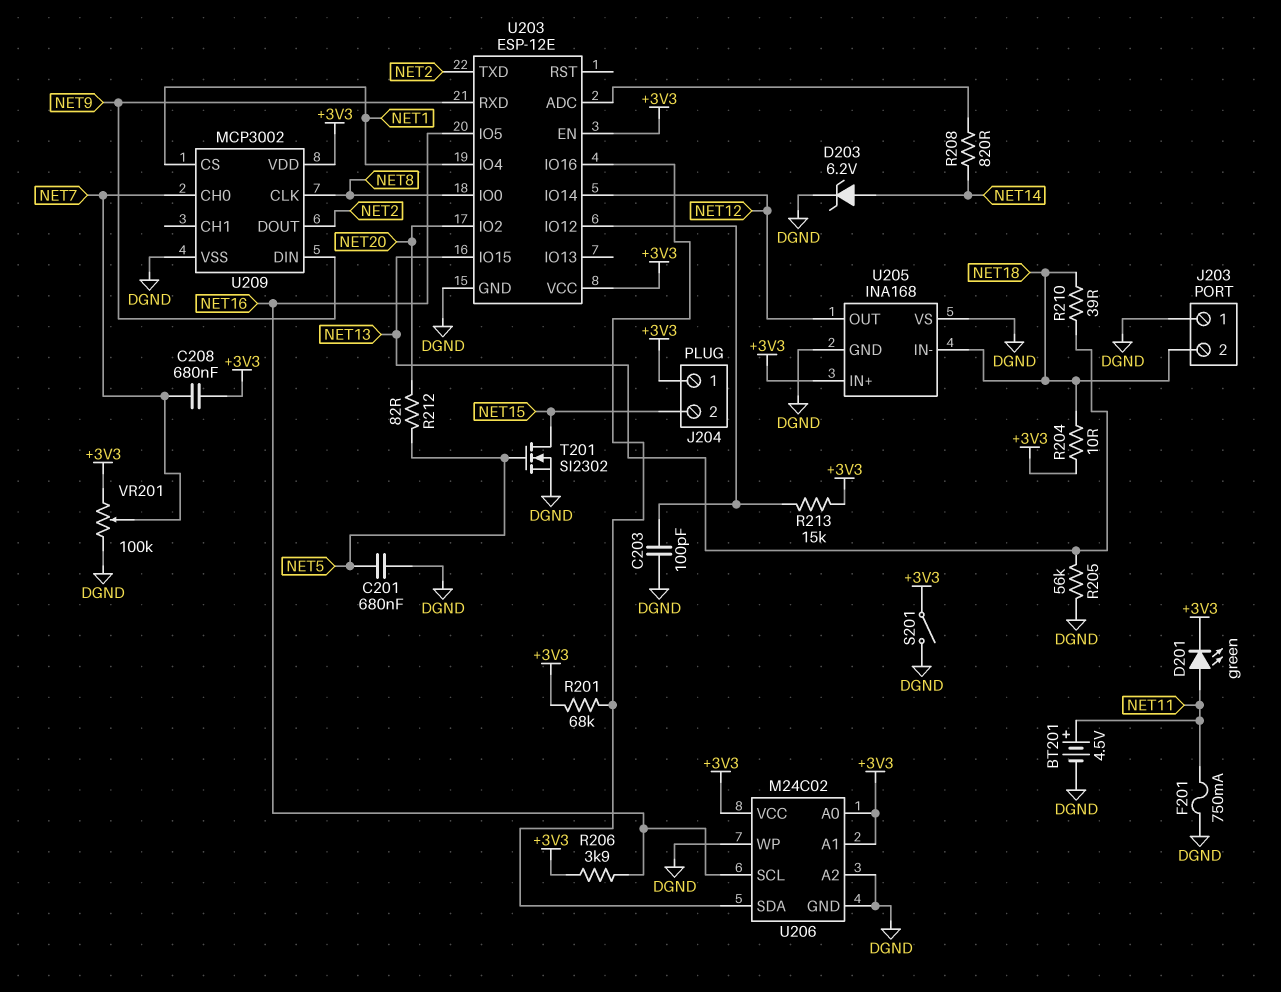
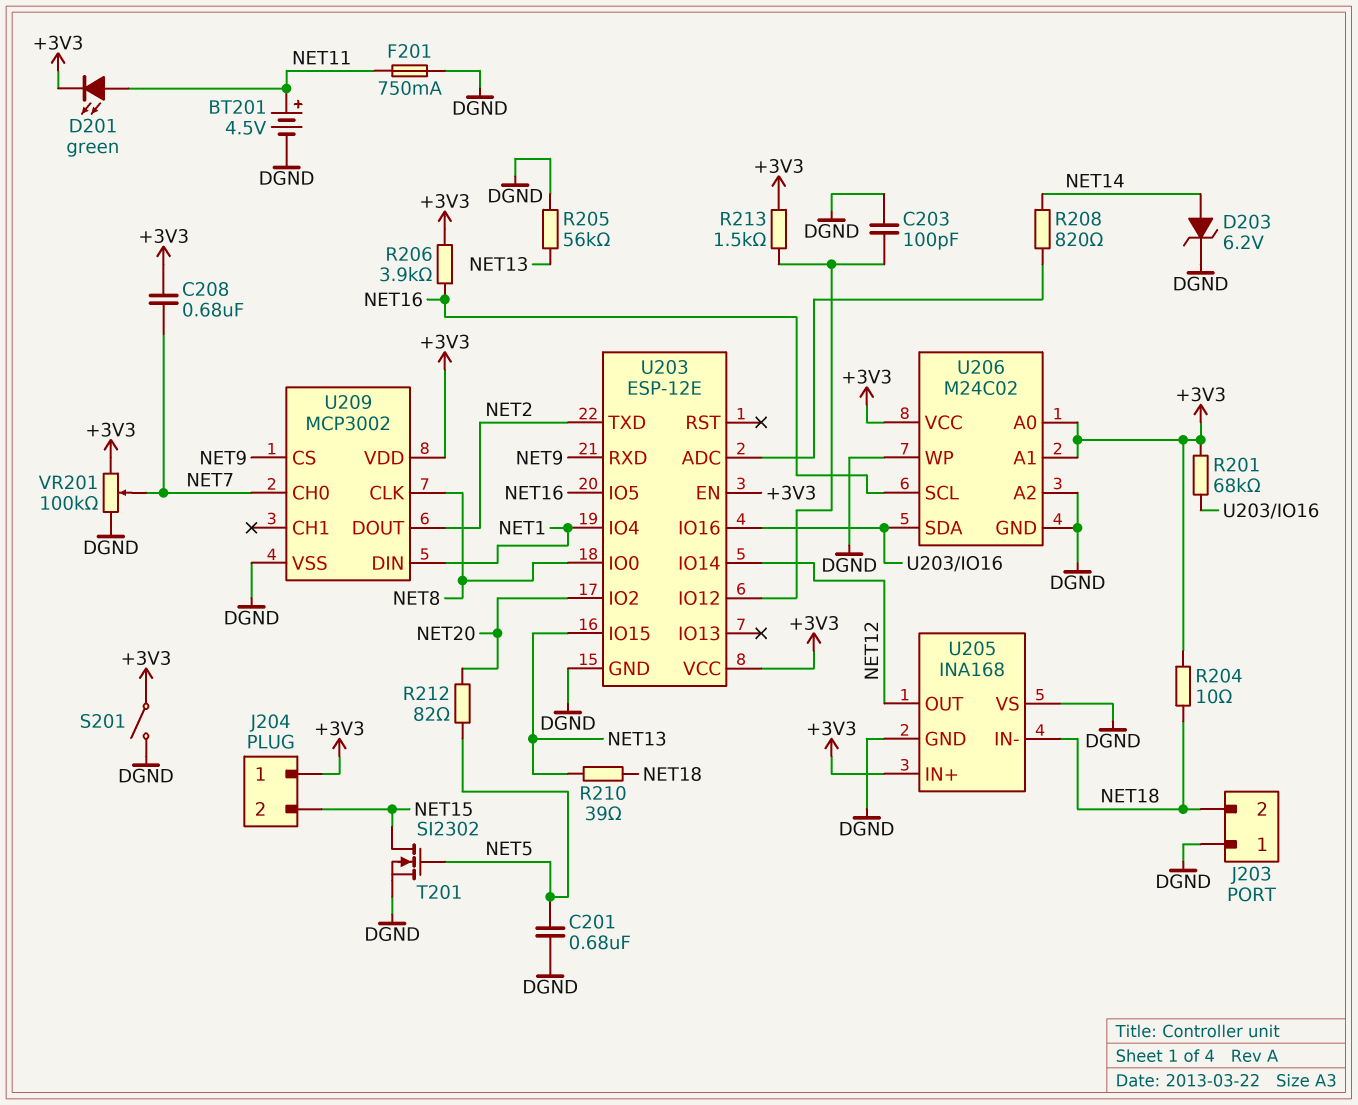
R213: 15k (+3V3, U203/IO12) -> 1.5k (+3V3, U203/IO12)
U209 pin CS: NET1 -> NET9
U209 pin DIN: NET9 -> NET1

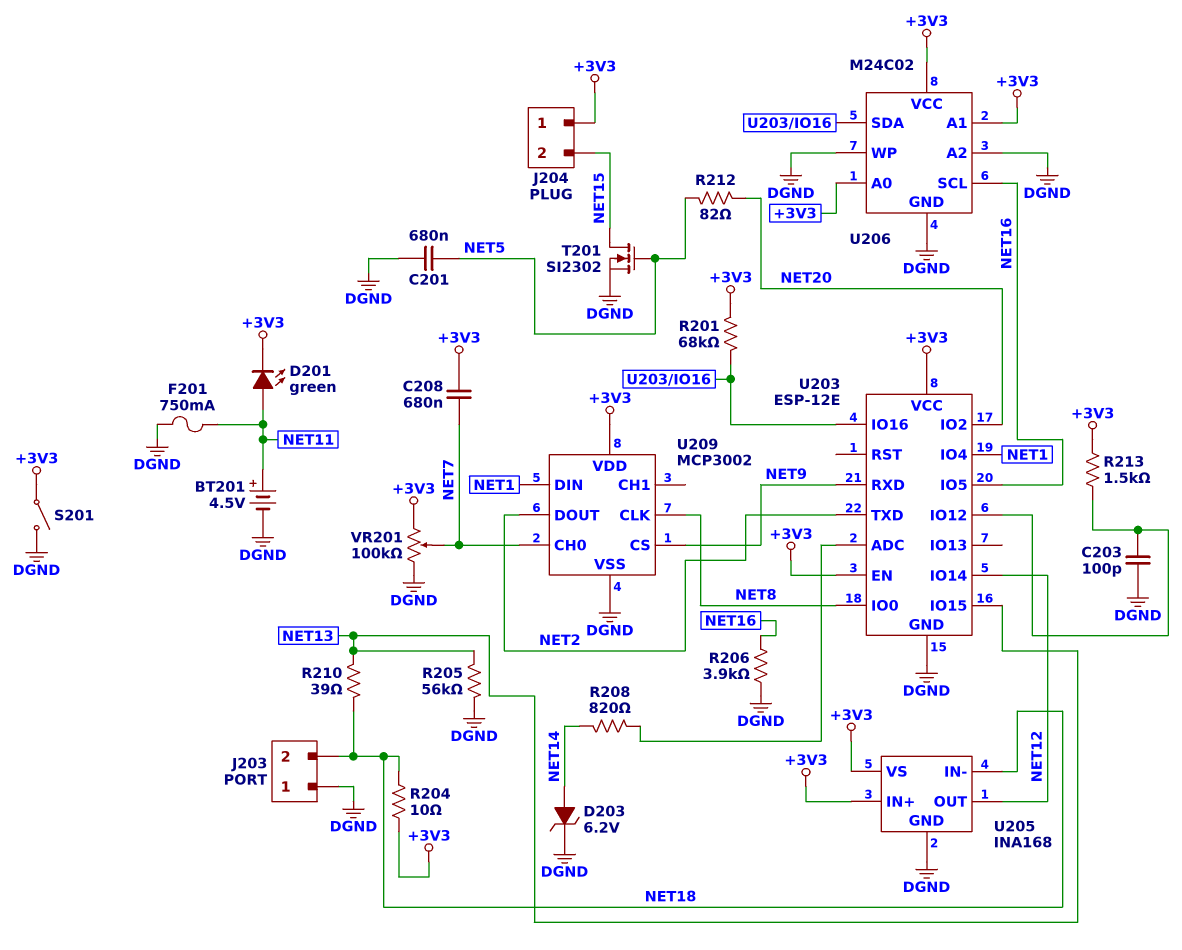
R206: 3.9k (+3V3, NET16) -> 3.9k (DGND, NET16)
U205 pin VS: DGND -> +3V3

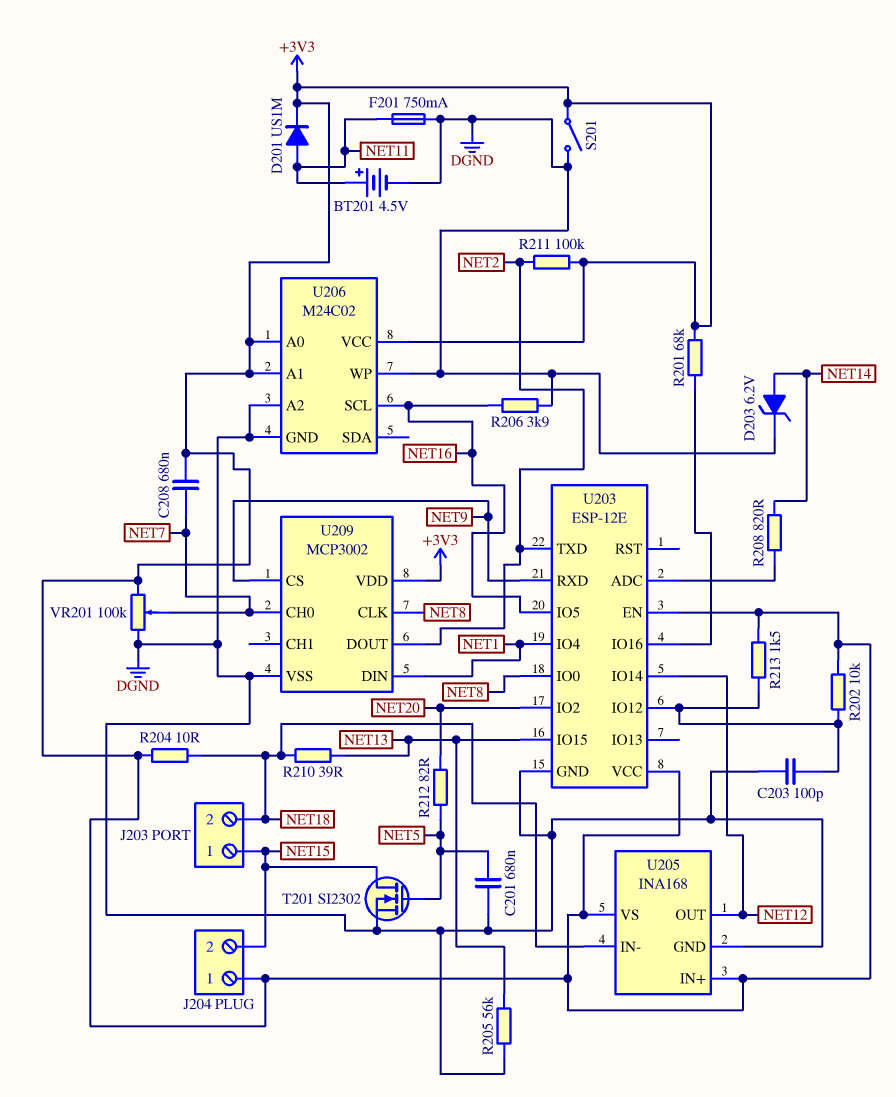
D201: LED green (A NET11, K +3V3) -> diode US1M (A NET11, K +3V3)
J203 pin 1: DGND -> NET15
R202: none -> 10k (+3V3, U203/IO12)
R211: none -> 100k (+3V3, NET2)
U206 pin SDA: U203/IO16 -> none

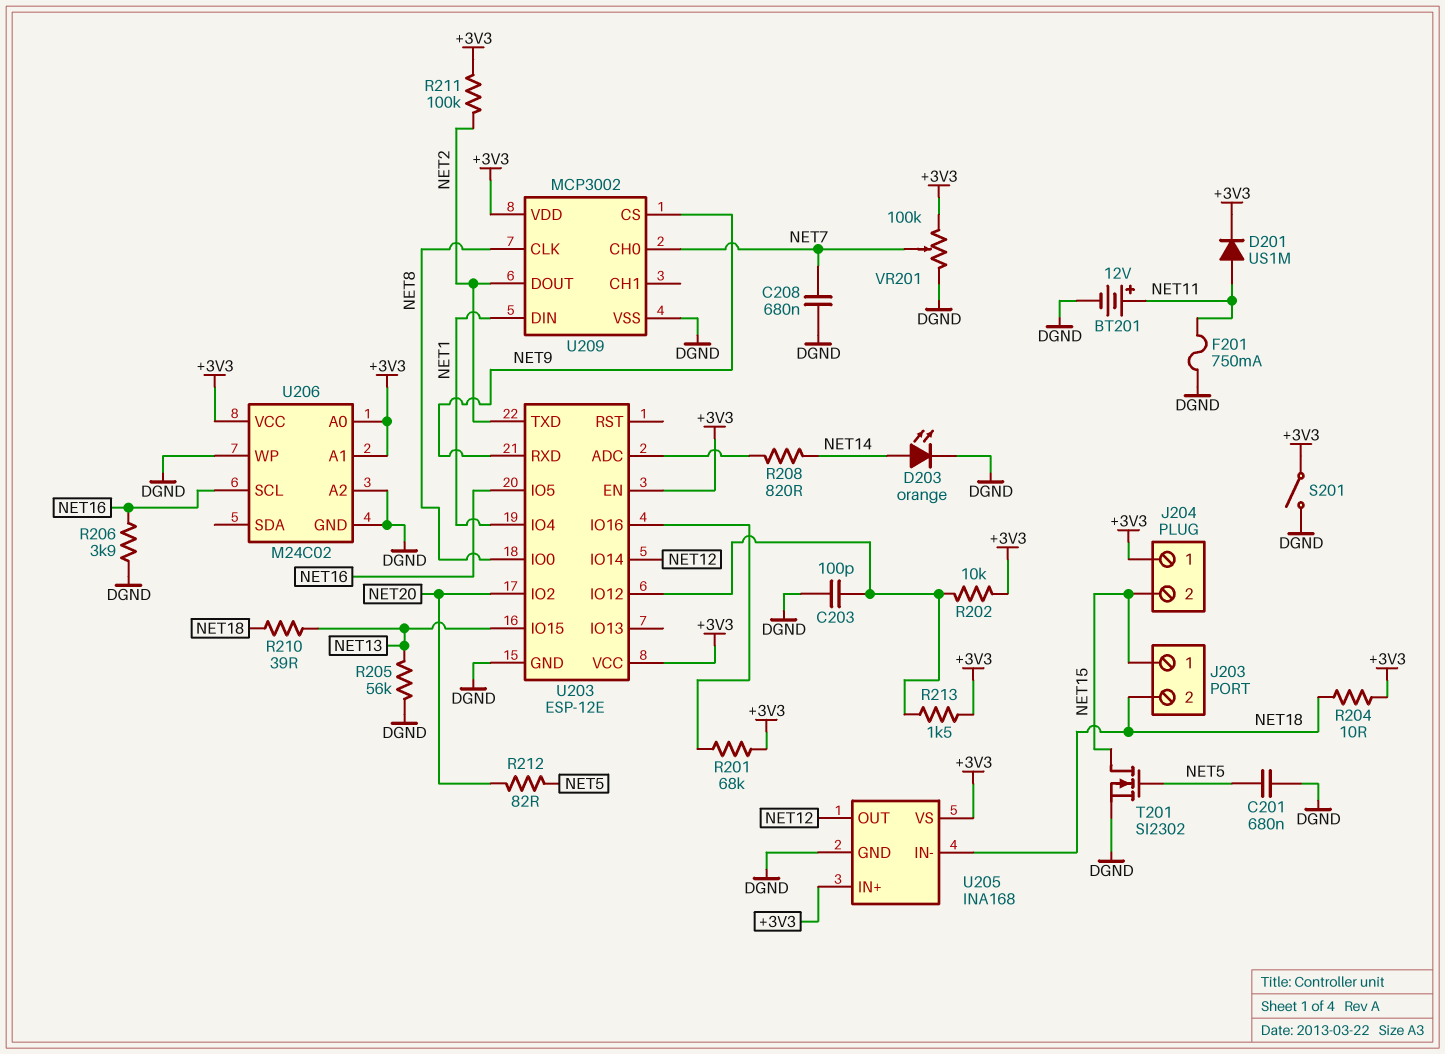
BT201: 4.5V (plus NET11, minus DGND) -> 12V (plus NET11, minus DGND)
C208: 680nF (+3V3, NET7) -> 680nF (DGND, NET7)
D203: zener 6.2V (A NET14, K DGND) -> LED orange (A NET14, K DGND)

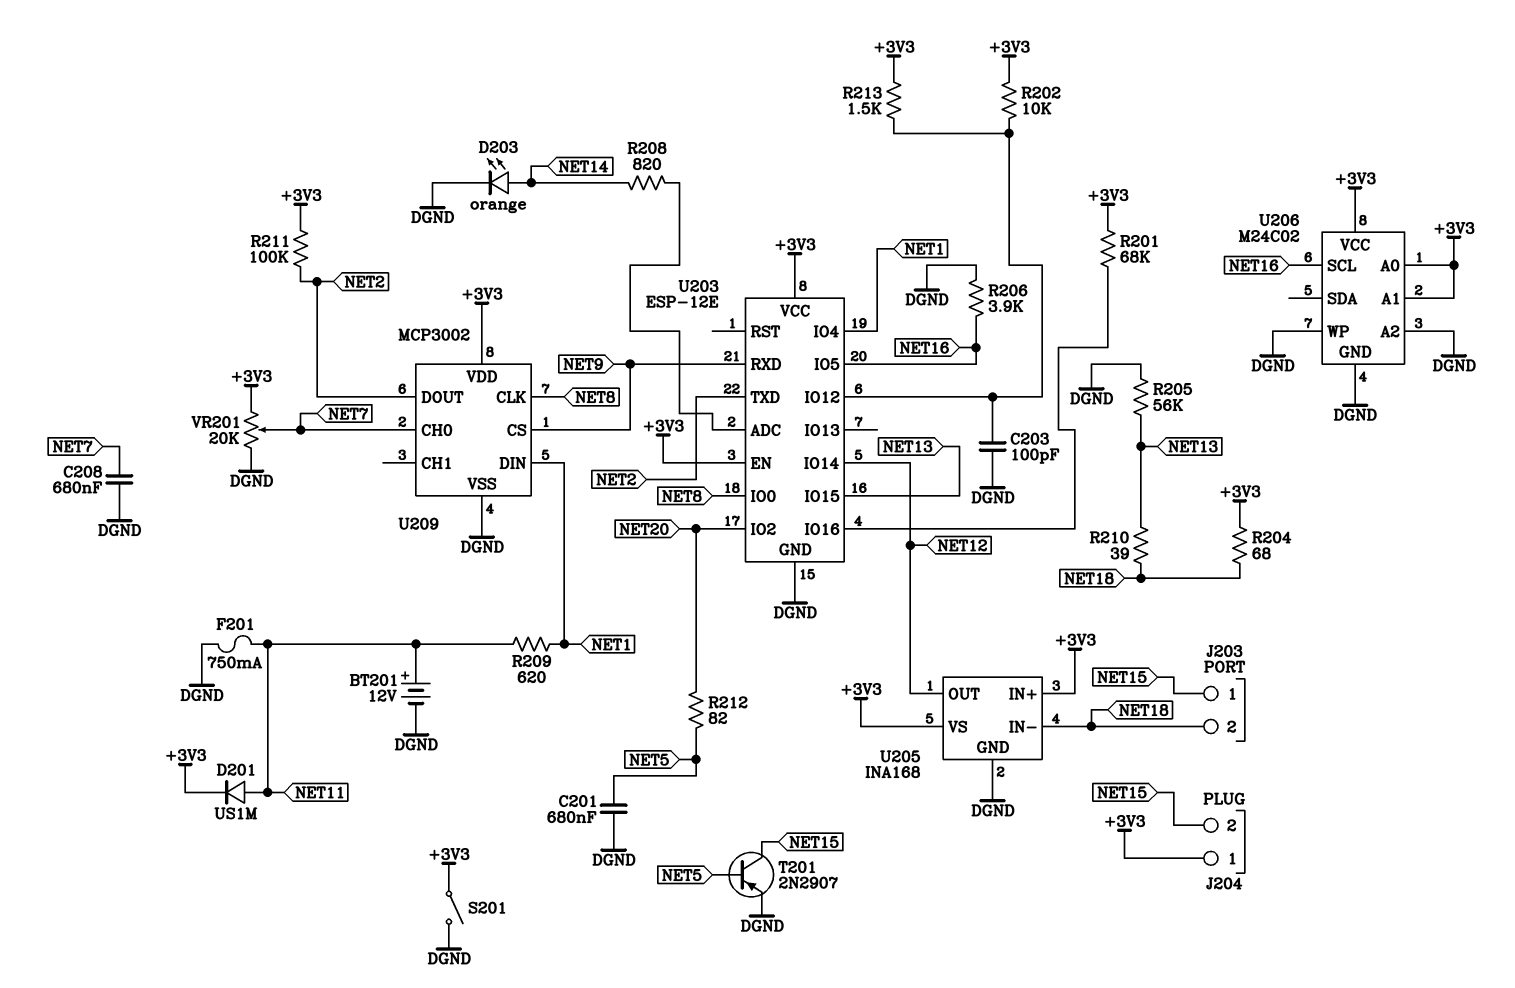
R204: 10 (+3V3, NET18) -> 68 (+3V3, NET18)
R209: none -> 620 (NET1, NET11)
T201: NMOS SI2302 (G NET5, D NET15, S DGND) -> PNP 2N2907 (B NET5, C NET15, E DGND)
VR201: 100k (+3V3, DGND, wiper NET7) -> 20k (+3V3, DGND, wiper NET7)

